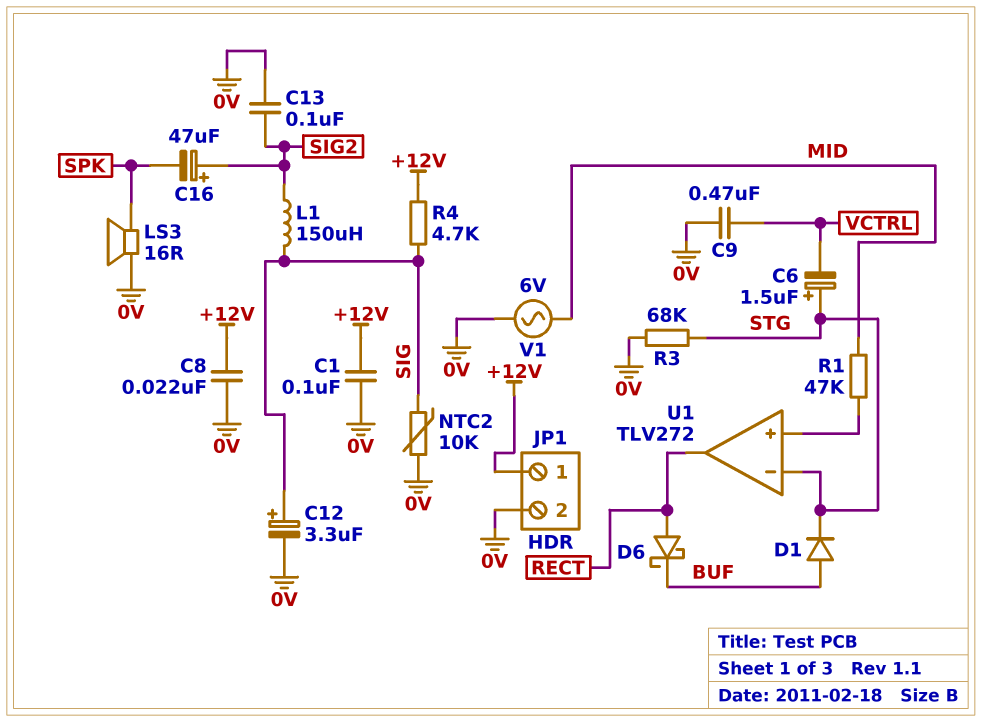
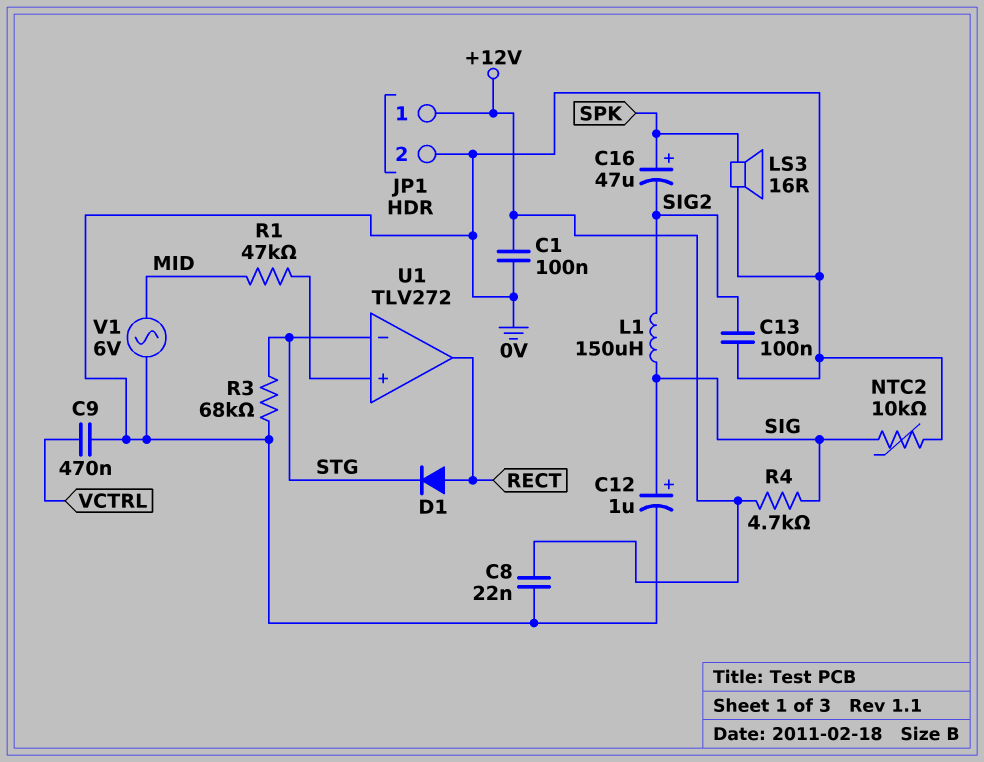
C6: 1.5uF (plus STG, minus VCTRL) -> none
C12: 3.3uF (plus SIG, minus 0V) -> 1uF (plus SIG, minus 0V)
C16: 47uF (plus SIG2, minus SPK) -> 47uF (plus SPK, minus SIG2)
D1: diode (A BUF, K STG) -> diode (A RECT, K STG)
D6: schottky (A RECT, K BUF) -> none

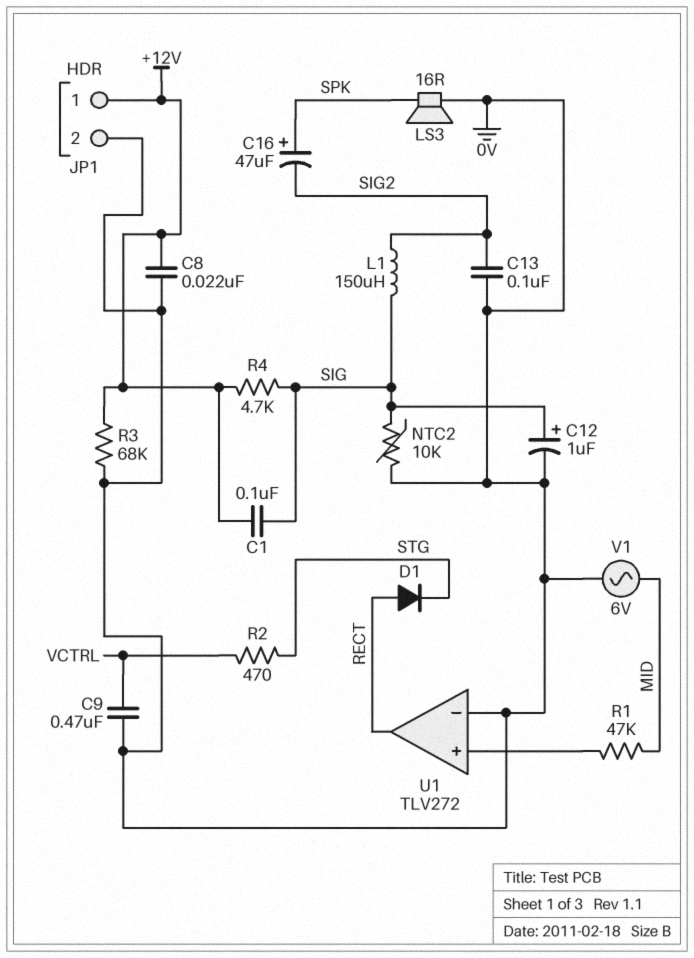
C1: 100nF (+12V, 0V) -> 100nF (+12V, SIG)
R2: none -> 470 (STG, VCTRL)
R3: 68k (0V, STG) -> 68k (+12V, 0V)
U1 pin in-: STG -> 0V

